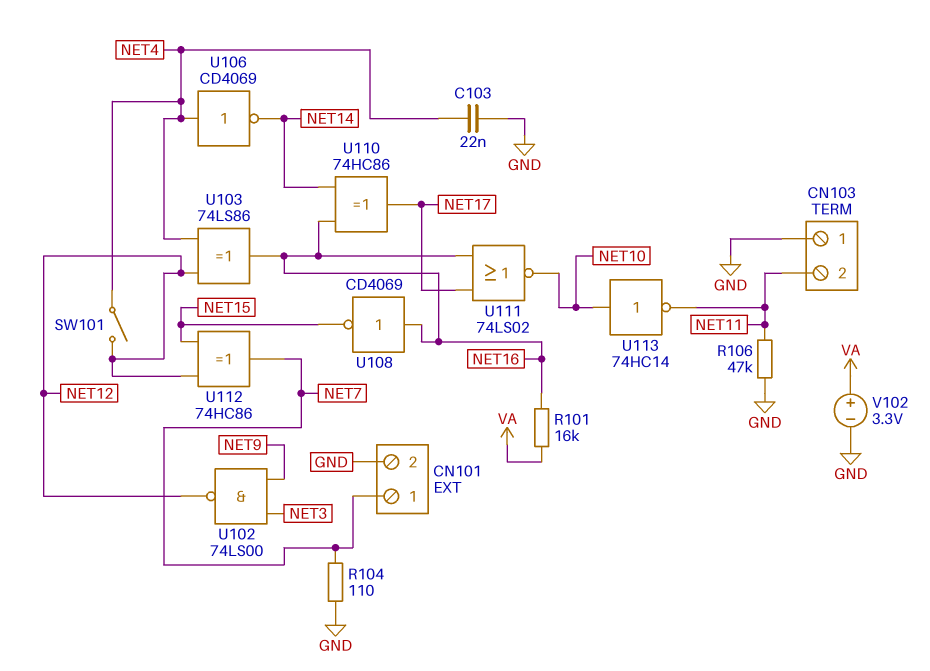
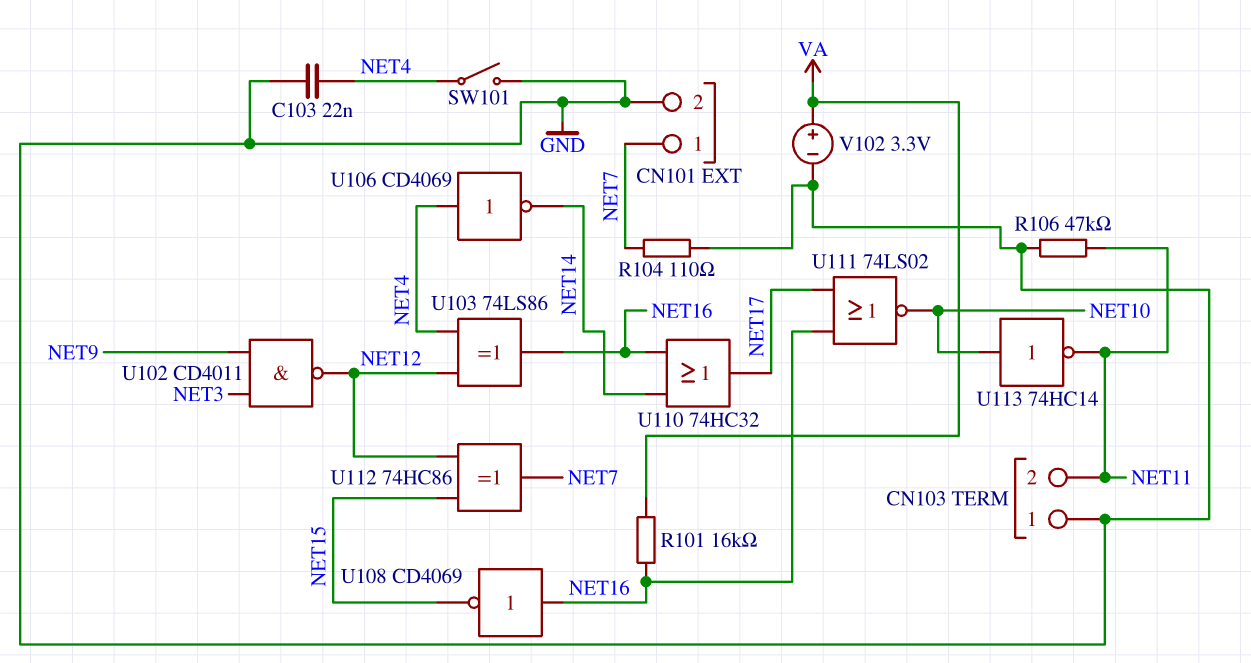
SW101: switch (NET4, NET12) -> switch (GND, NET4)
U102: NAND 74LS00 (in NET3, in NET9, out NET12) -> NAND CD4011 (in NET3, in NET9, out NET12)
U110: XOR 74HC86 (in NET14, in NET16, out NET17) -> OR 74HC32 (in NET14, in NET16, out NET17)

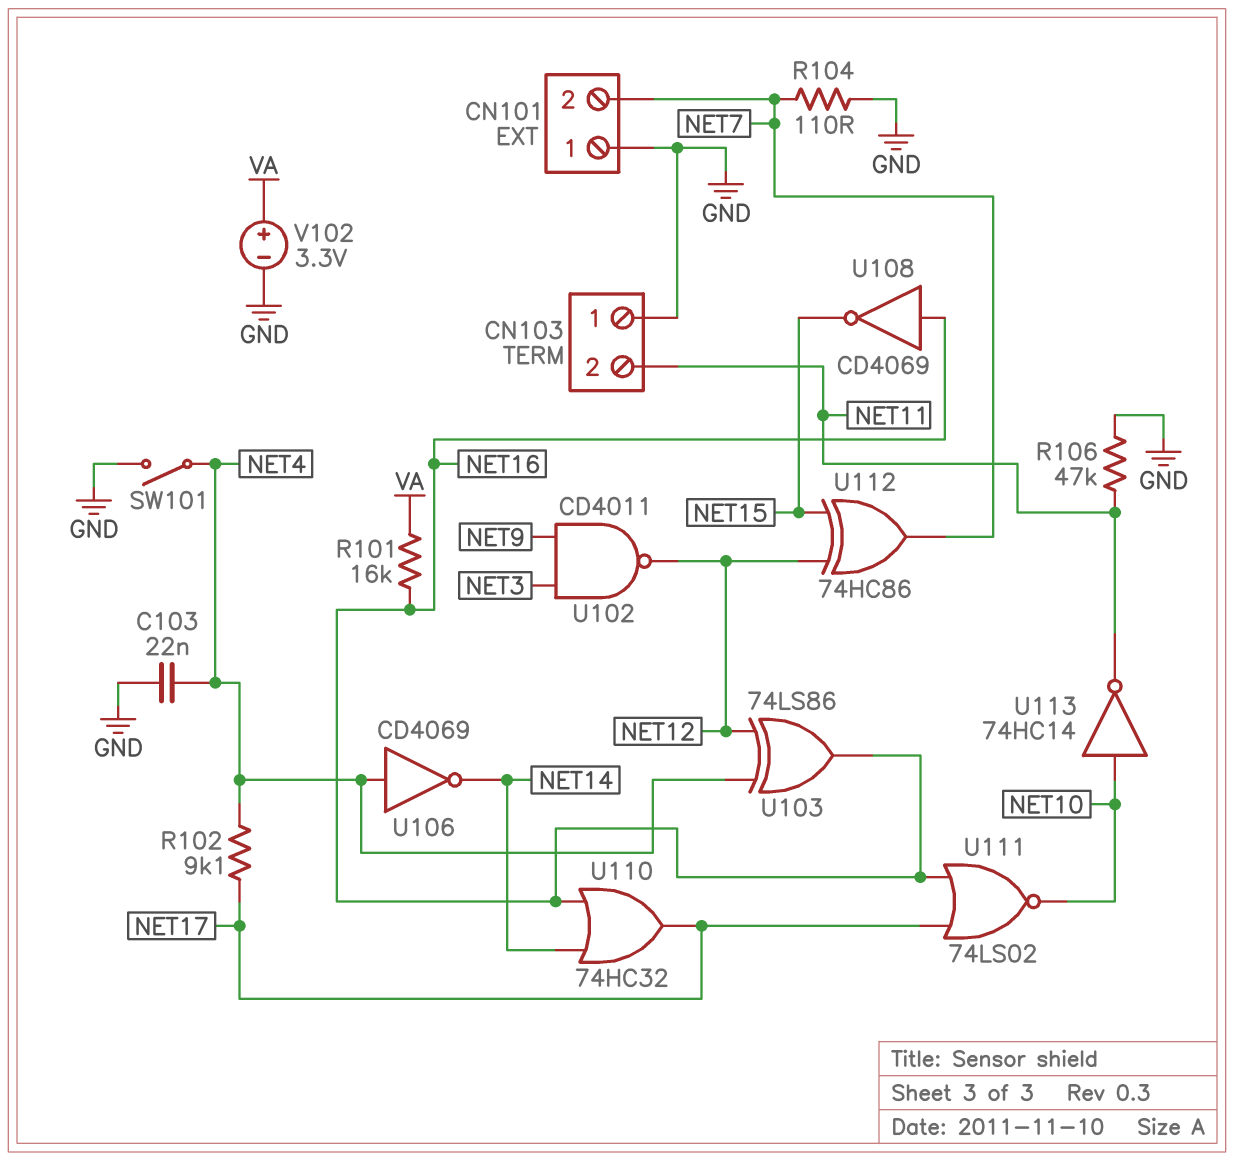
CN101 pin 1: NET7 -> GND
CN101 pin 2: GND -> NET7
R102: none -> 9.1k (NET4, NET17)

